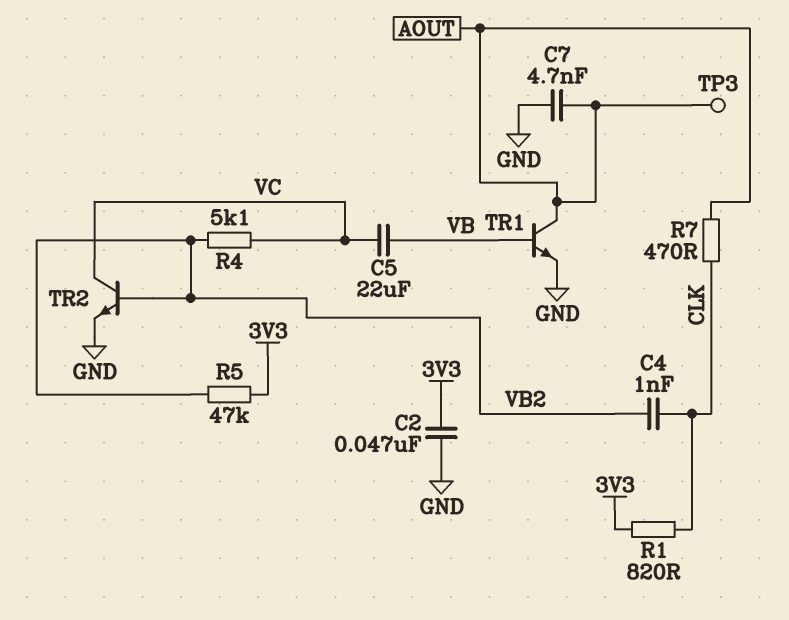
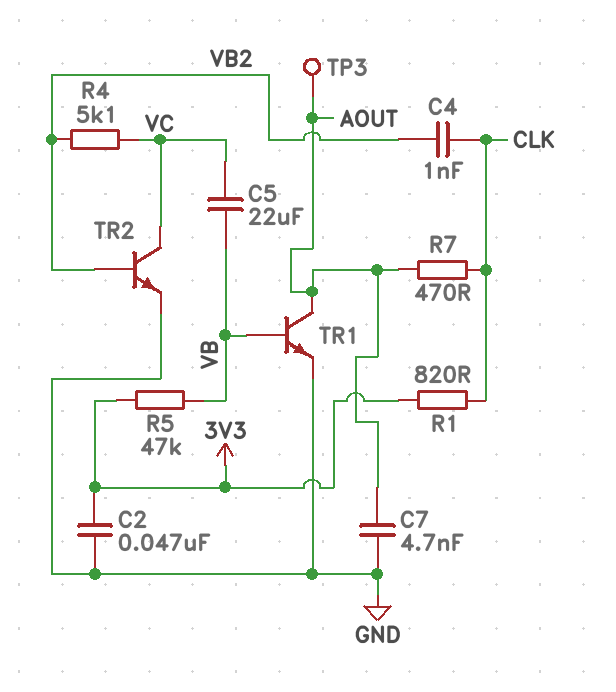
R5: 47k (3V3, VB2) -> 47k (3V3, VB)

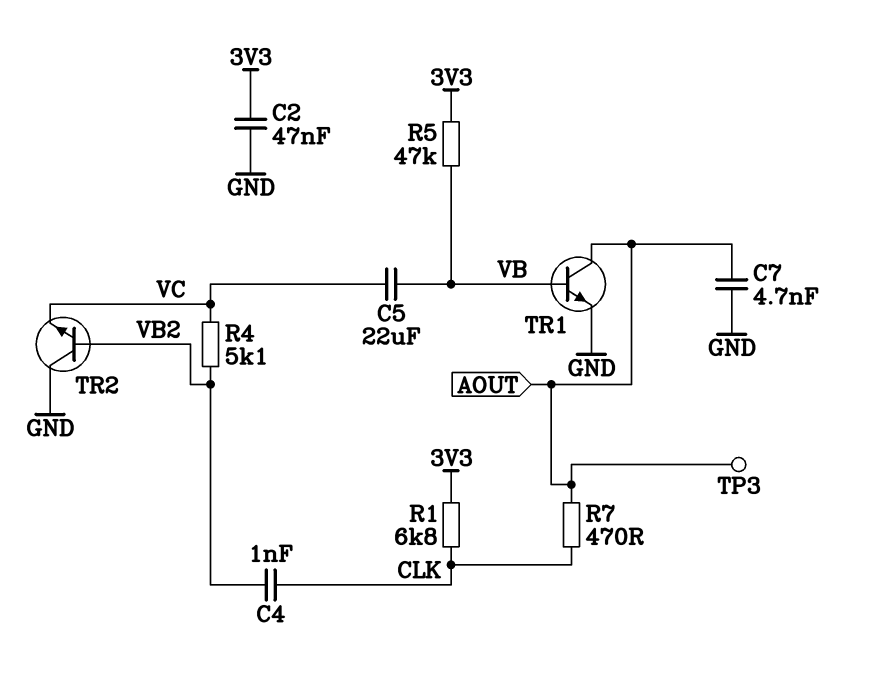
R1: 820 (3V3, CLK) -> 6.8k (3V3, CLK)
TR2: NPN (B VB2, C VC, E GND) -> NPN (B VB2, C GND, E VC)

